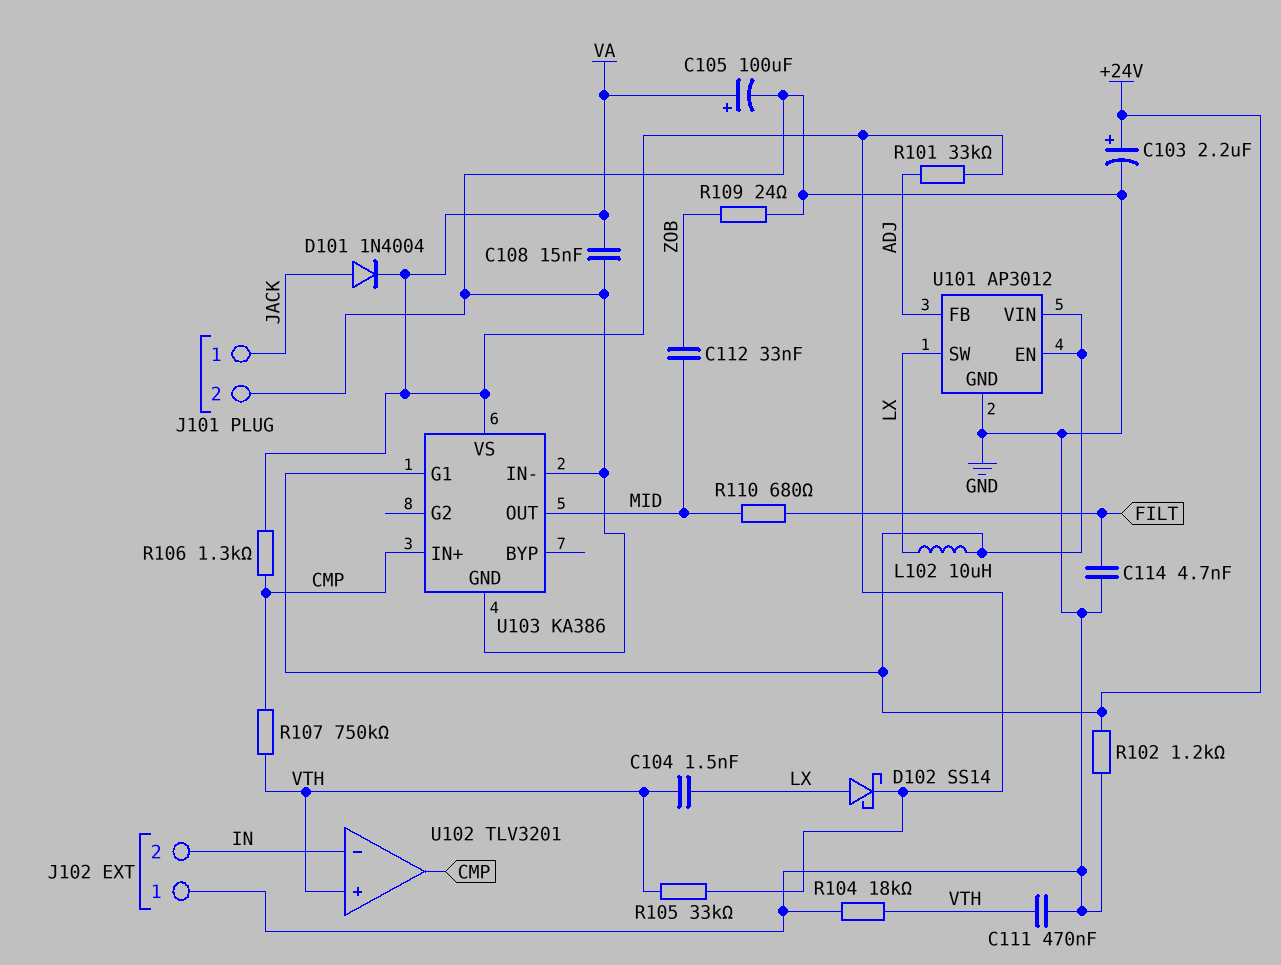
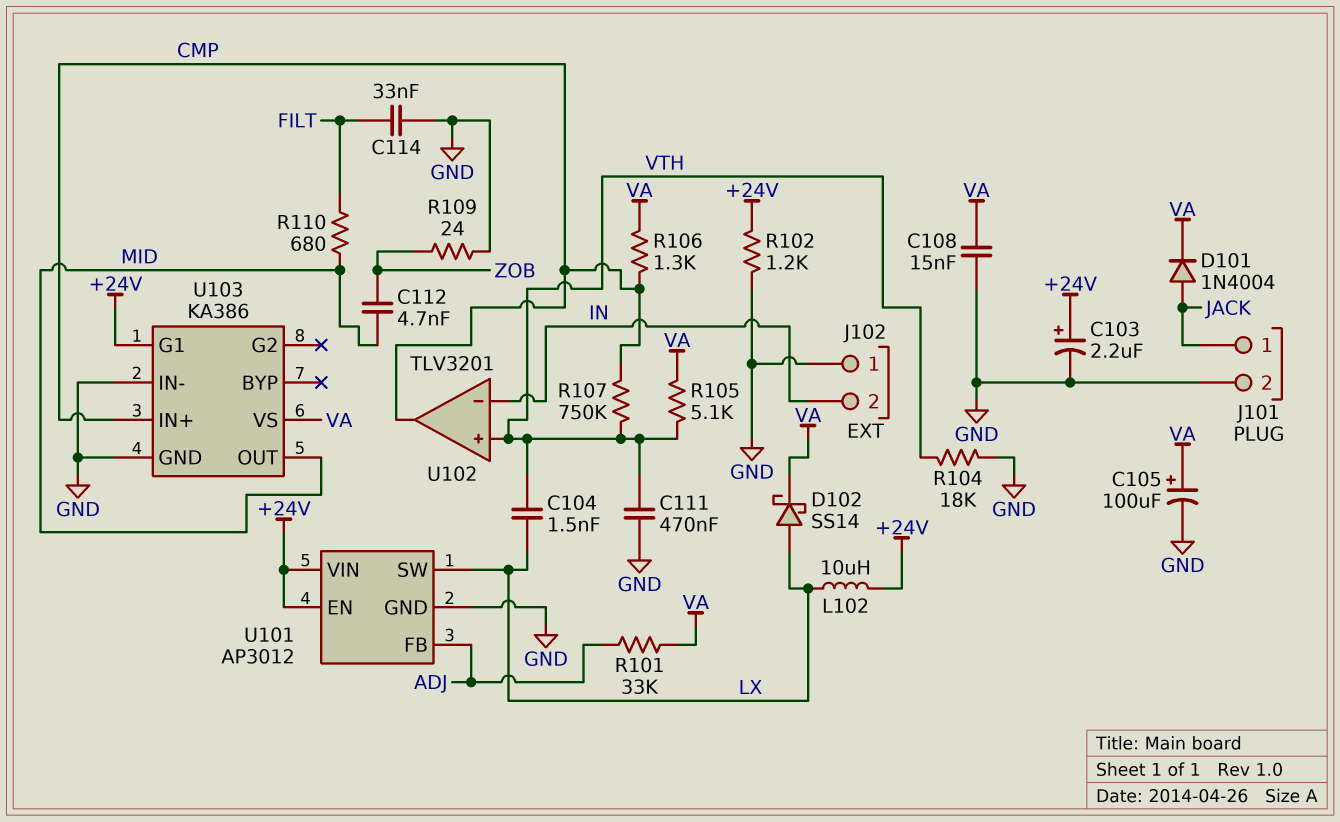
C112: 33nF (MID, ZOB) -> 4.7nF (MID, ZOB)
C114: 4.7nF (FILT, GND) -> 33nF (FILT, GND)
R105: 33k (VA, VTH) -> 5.1k (VA, VTH)

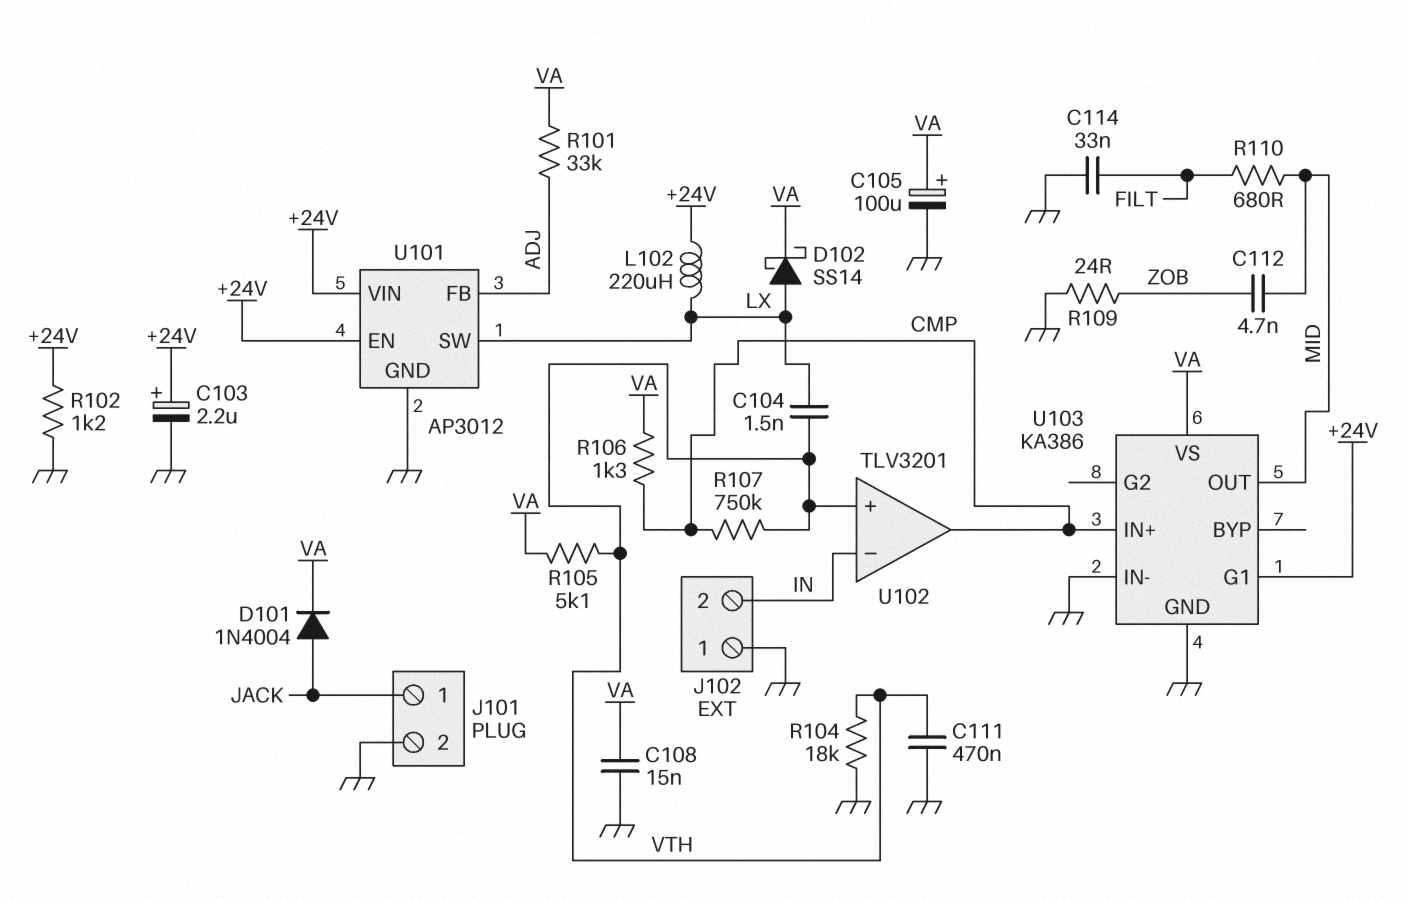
L102: 10uH (+24V, LX) -> 220uH (+24V, LX)

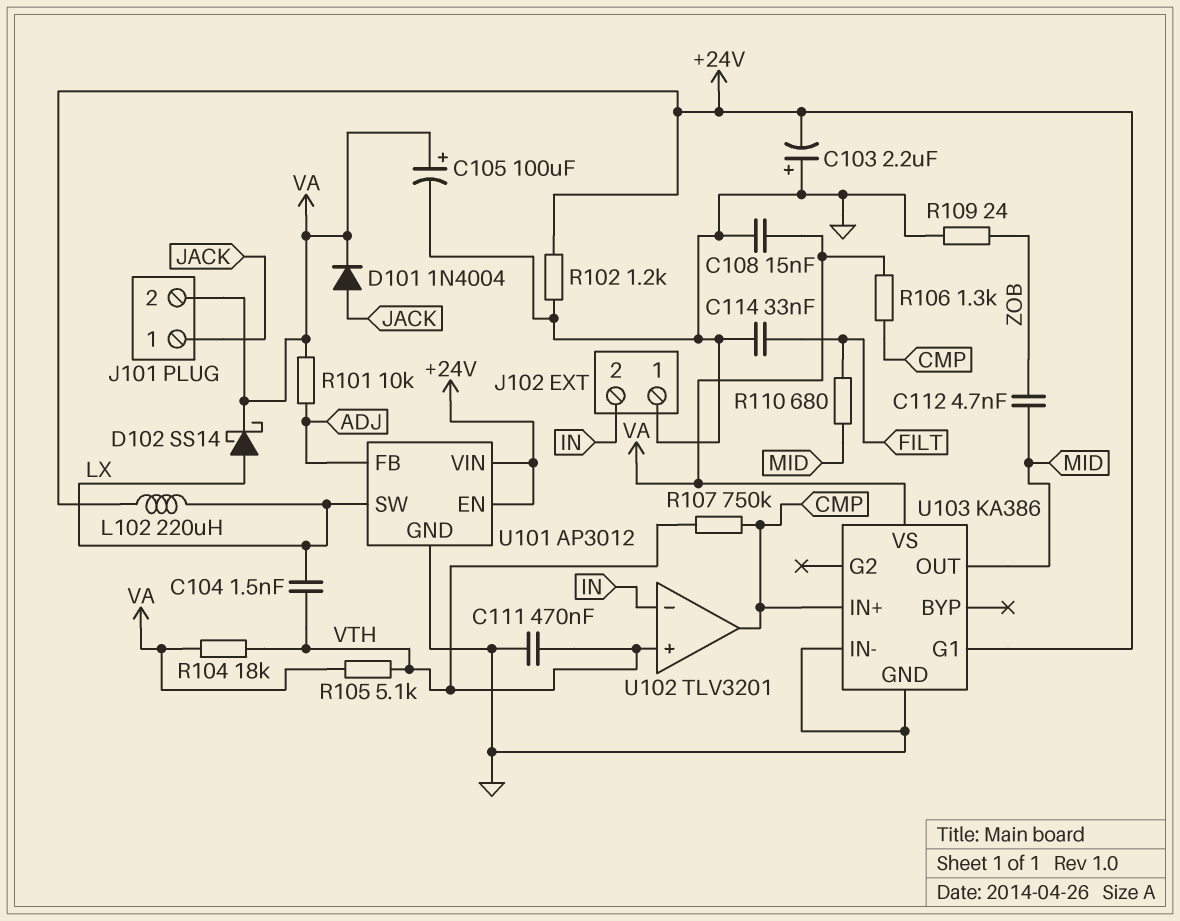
C103: 2.2uF (plus +24V, minus GND) -> 2.2uF (plus GND, minus +24V)
J101 pin 2: GND -> VA
R101: 33k (ADJ, VA) -> 10k (ADJ, VA)
R104: 18k (GND, VTH) -> 18k (VA, VTH)

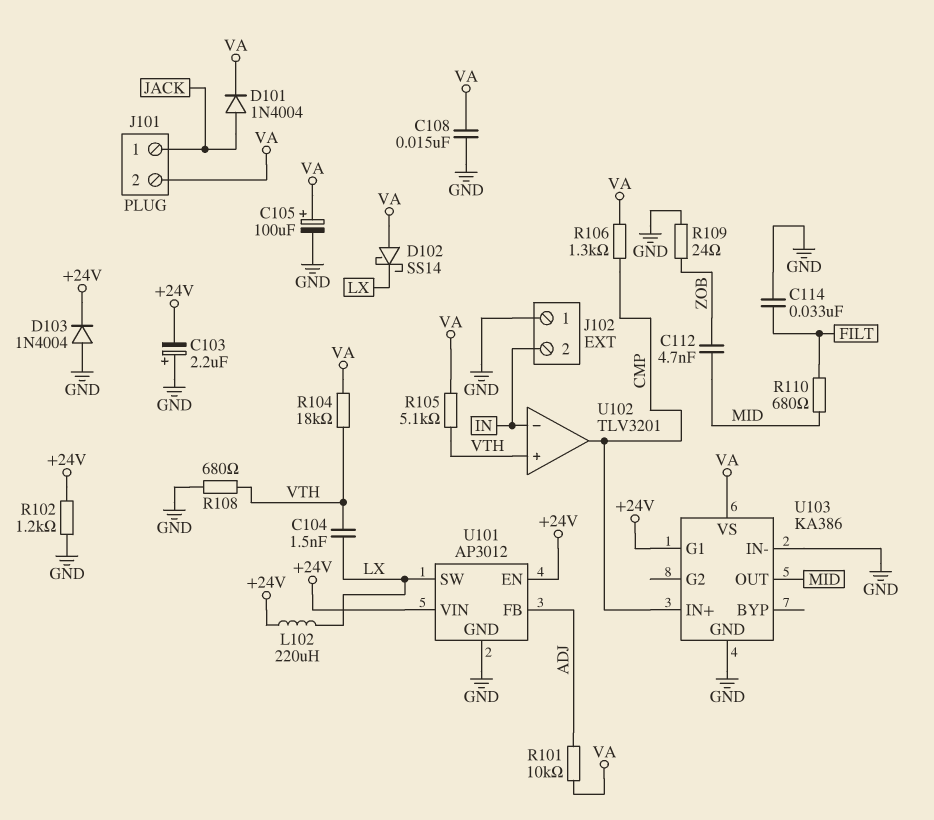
C111: 470nF (GND, VTH) -> none
D102: schottky SS14 (A LX, K VA) -> schottky SS14 (A VA, K LX)
D103: none -> diode 1N4004 (A GND, K +24V)
R107: 750k (CMP, VTH) -> none
R108: none -> 680 (GND, VTH)

